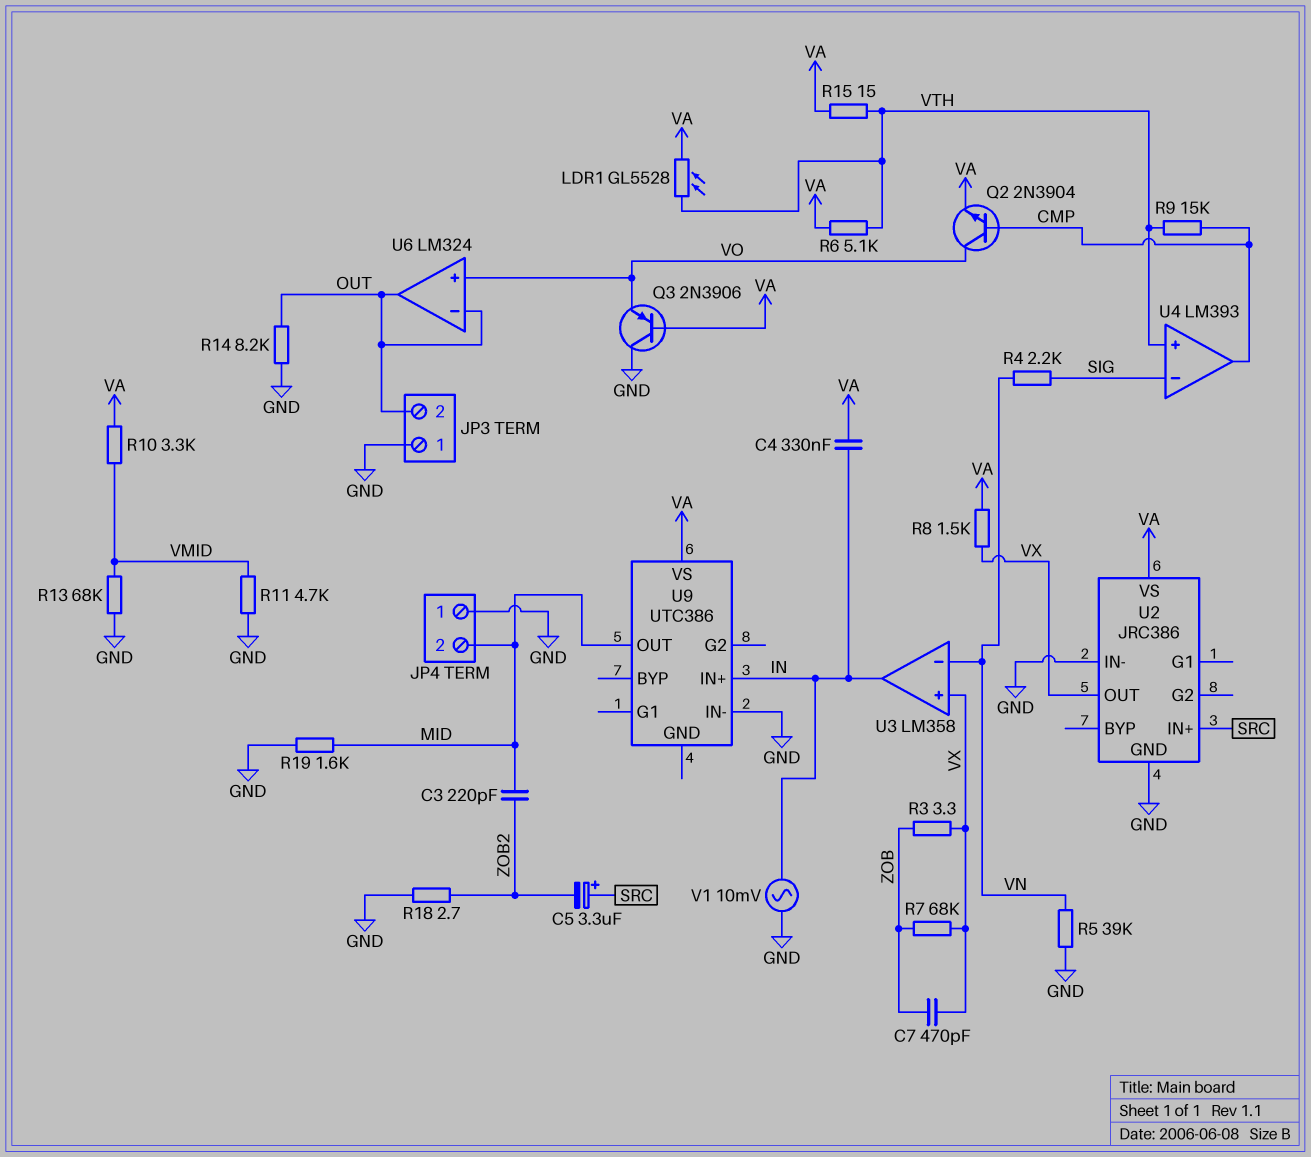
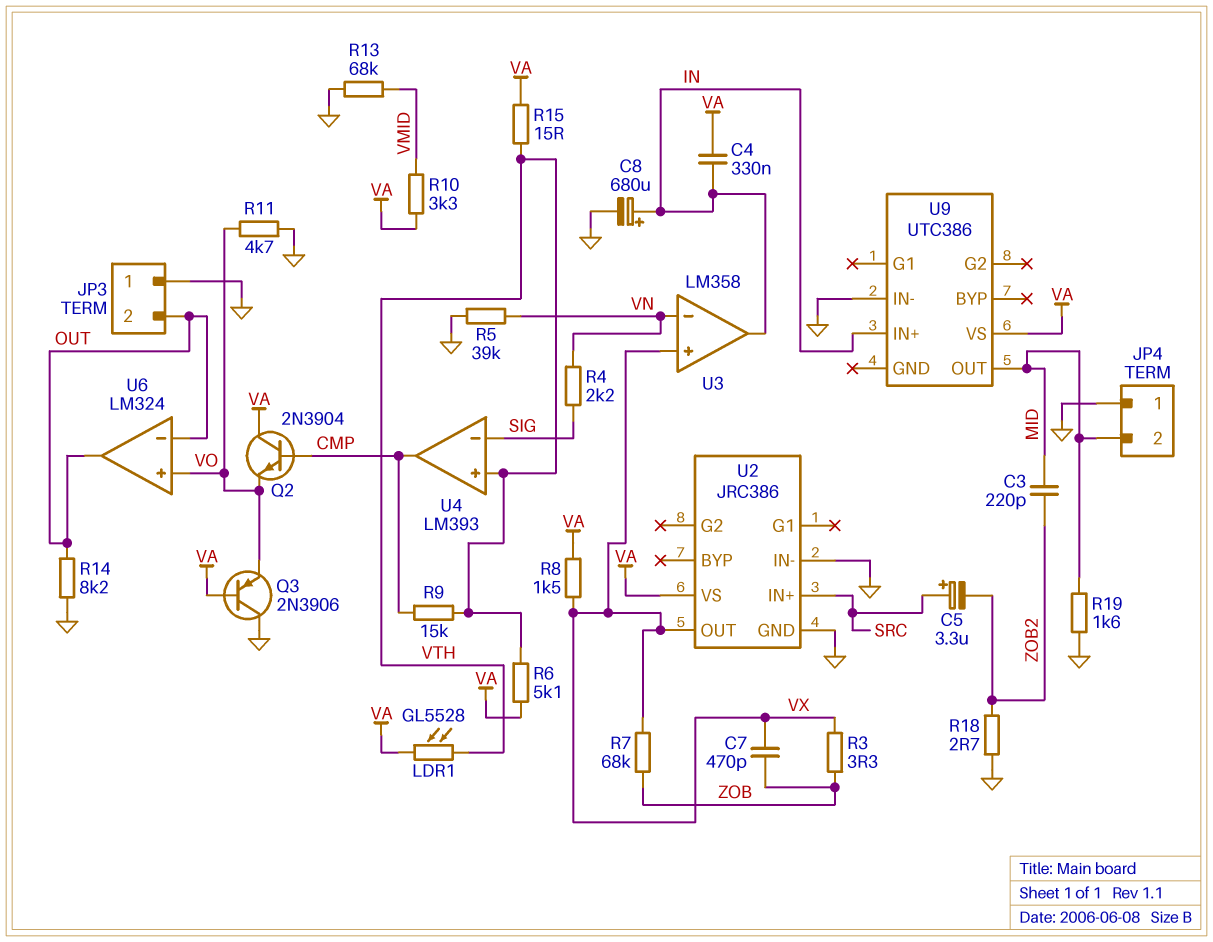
C8: none -> 680uF (plus IN, minus GND)
Q2: NPN 2N3904 (B CMP, C VO, E VA) -> NPN 2N3904 (B CMP, C VA, E VO)
R11: 4.7k (GND, VMID) -> 4.7k (GND, VO)
V1: AC 10mV (GND, IN) -> none

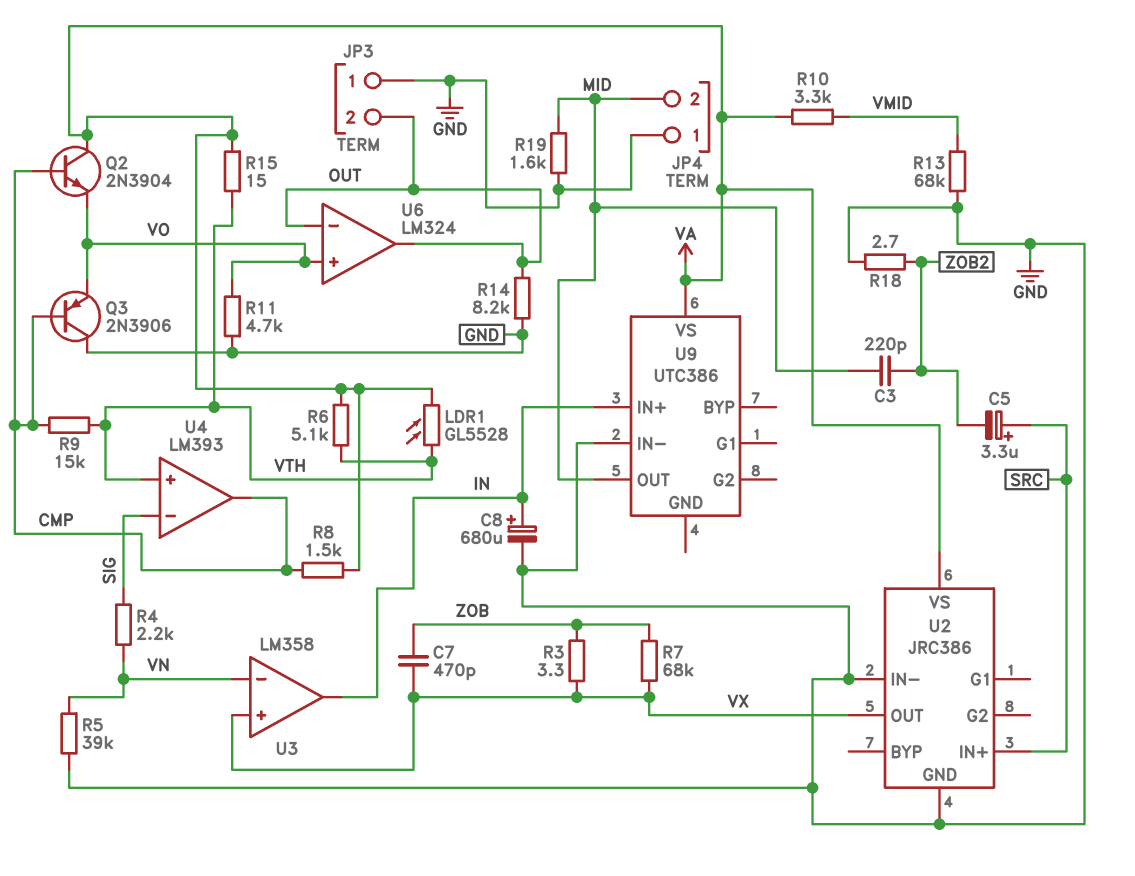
C4: 330nF (IN, VA) -> none
Q3: PNP 2N3906 (B VA, C GND, E VO) -> PNP 2N3906 (B CMP, C GND, E VO)
R8: 1.5k (VA, VX) -> 1.5k (CMP, VA)

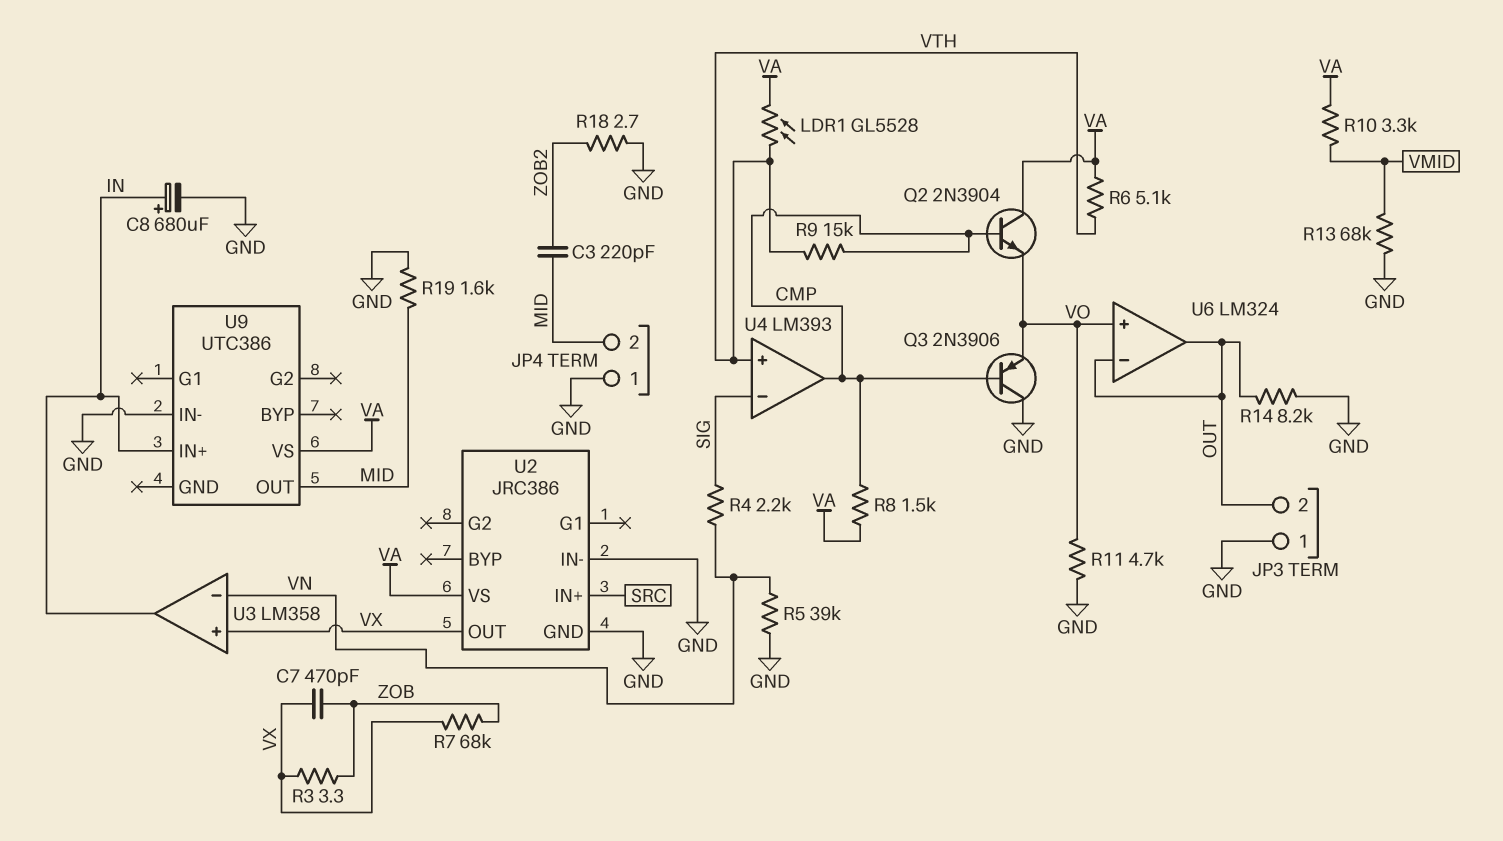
C5: 3.3uF (plus SRC, minus ZOB2) -> none
R15: 15 (VA, VTH) -> none

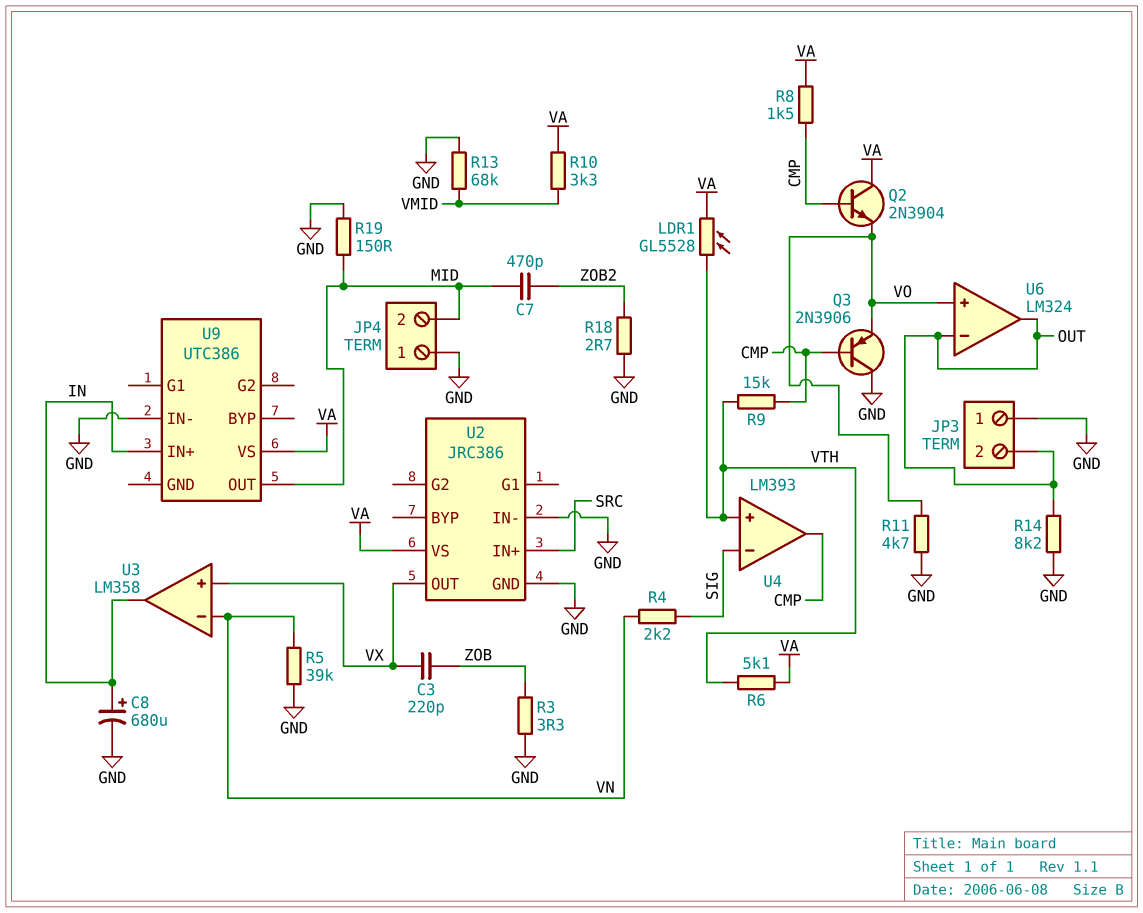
C3: 220pF (MID, ZOB2) -> 220pF (VX, ZOB)
C7: 470pF (VX, ZOB) -> 470pF (MID, ZOB2)
R3: 3.3 (VX, ZOB) -> 3.3 (GND, ZOB)
R7: 68k (VX, ZOB) -> none
R19: 1.6k (GND, MID) -> 150 (GND, MID)

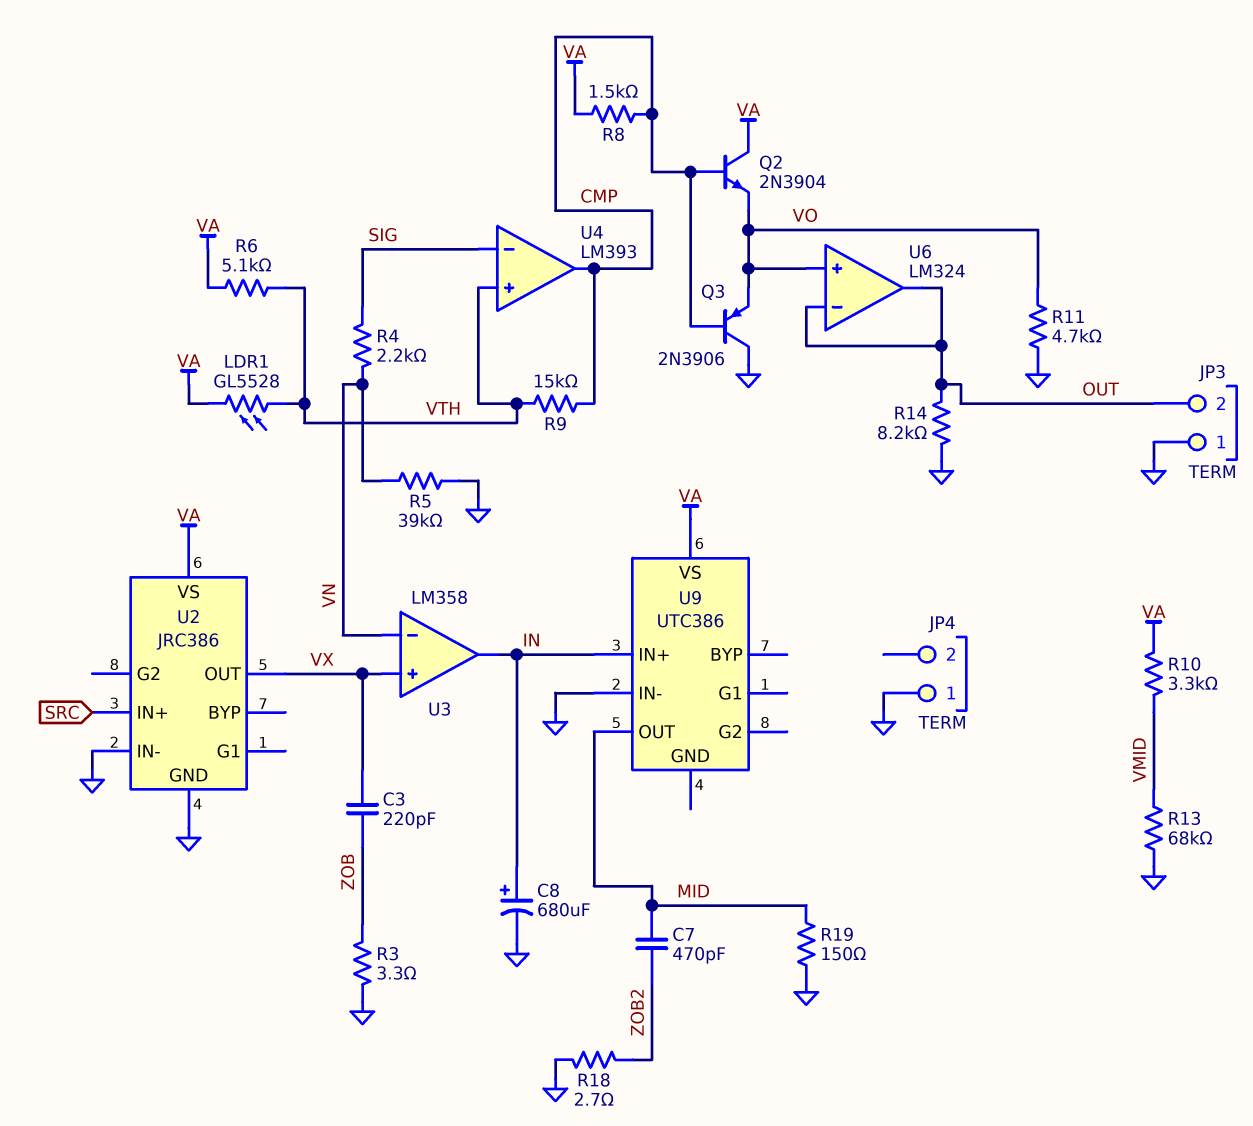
JP4 pin 2: MID -> none

